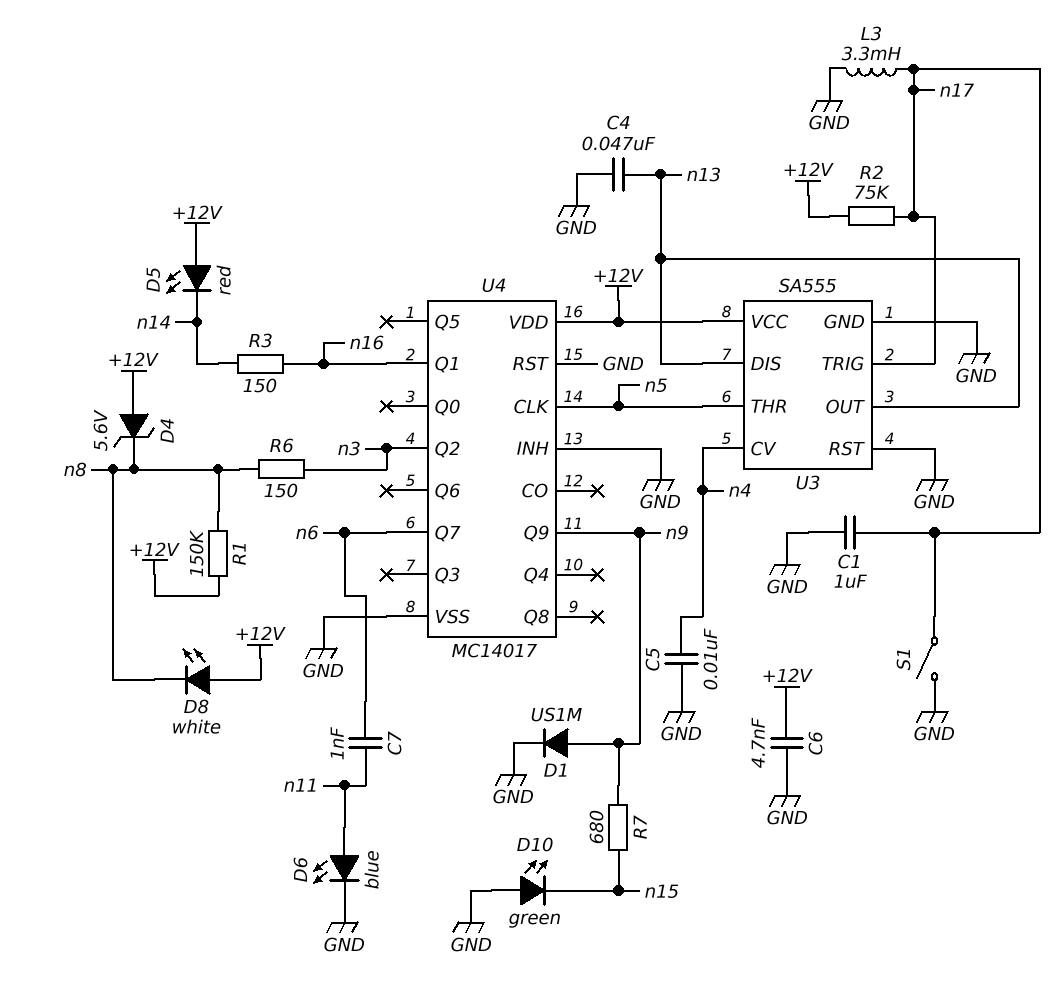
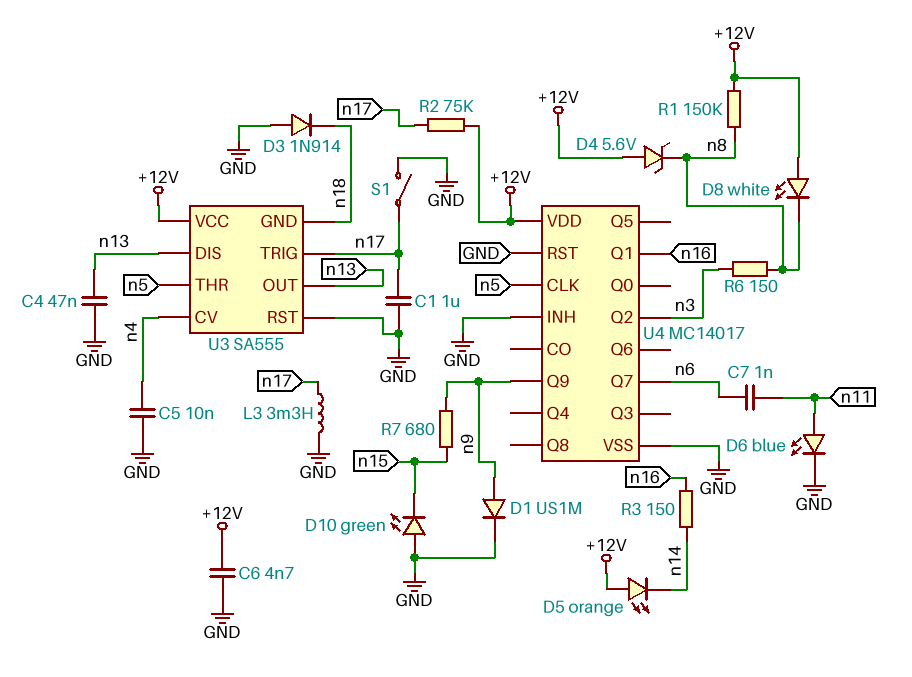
D3: none -> diode 1N914 (A GND, K n18)
D5: LED red (A +12V, K n14) -> LED orange (A +12V, K n14)
U3 pin GND: GND -> n18

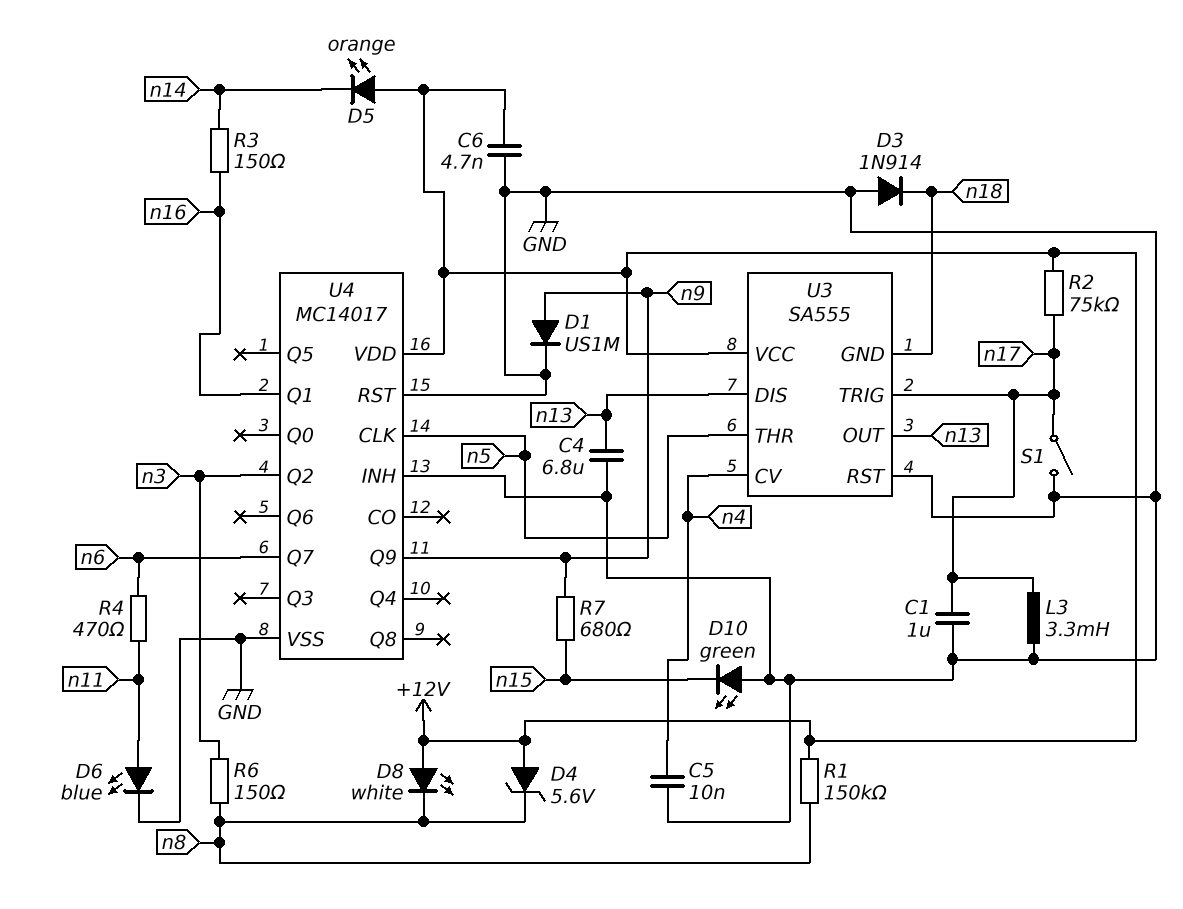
C4: 47nF (GND, n13) -> 6.8uF (GND, n13)
C7: 1nF (n6, n11) -> none
R4: none -> 470 (n6, n11)

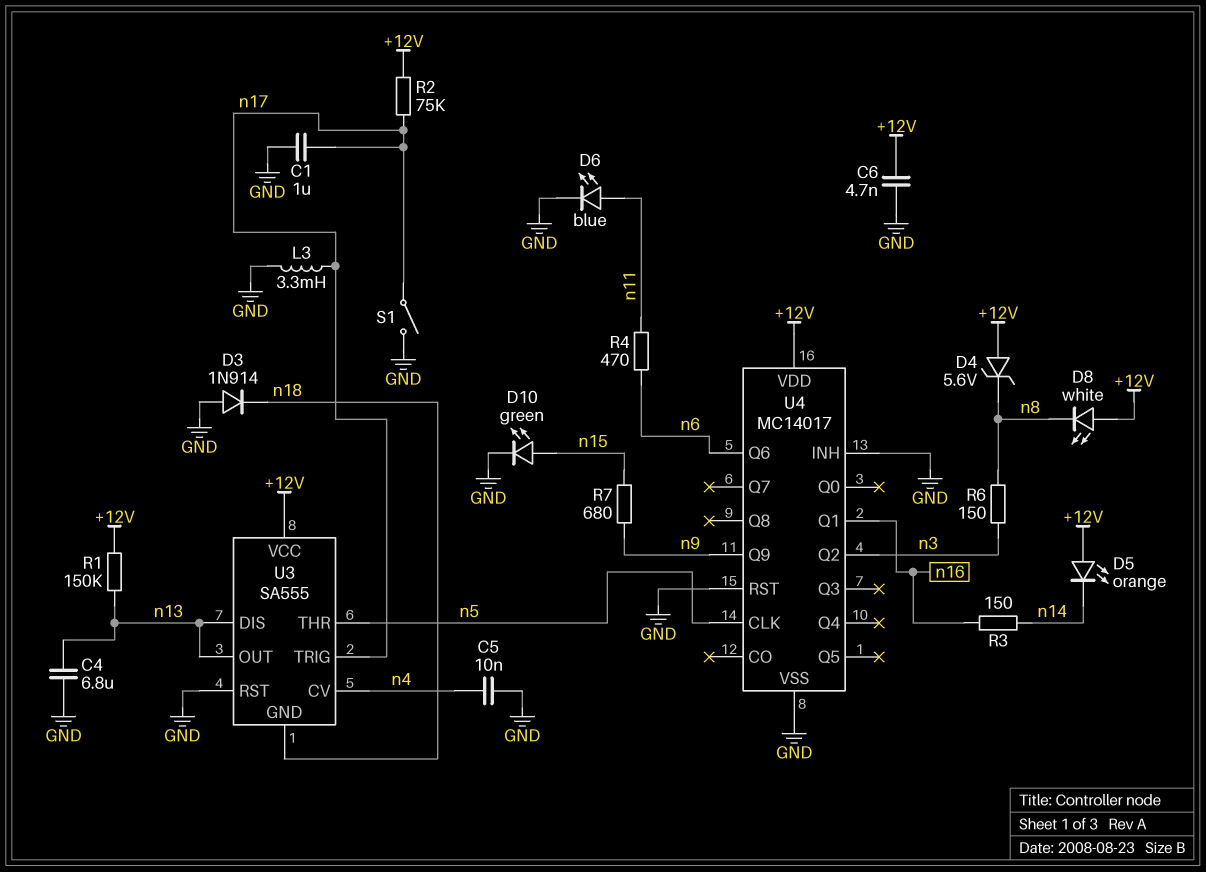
D1: diode US1M (A n9, K GND) -> none
D10: LED green (A GND, K n15) -> LED green (A n15, K GND)
R1: 150k (+12V, n8) -> 150k (+12V, n13)
U4 pin Q6: none -> n6
U4 pin Q7: n6 -> none

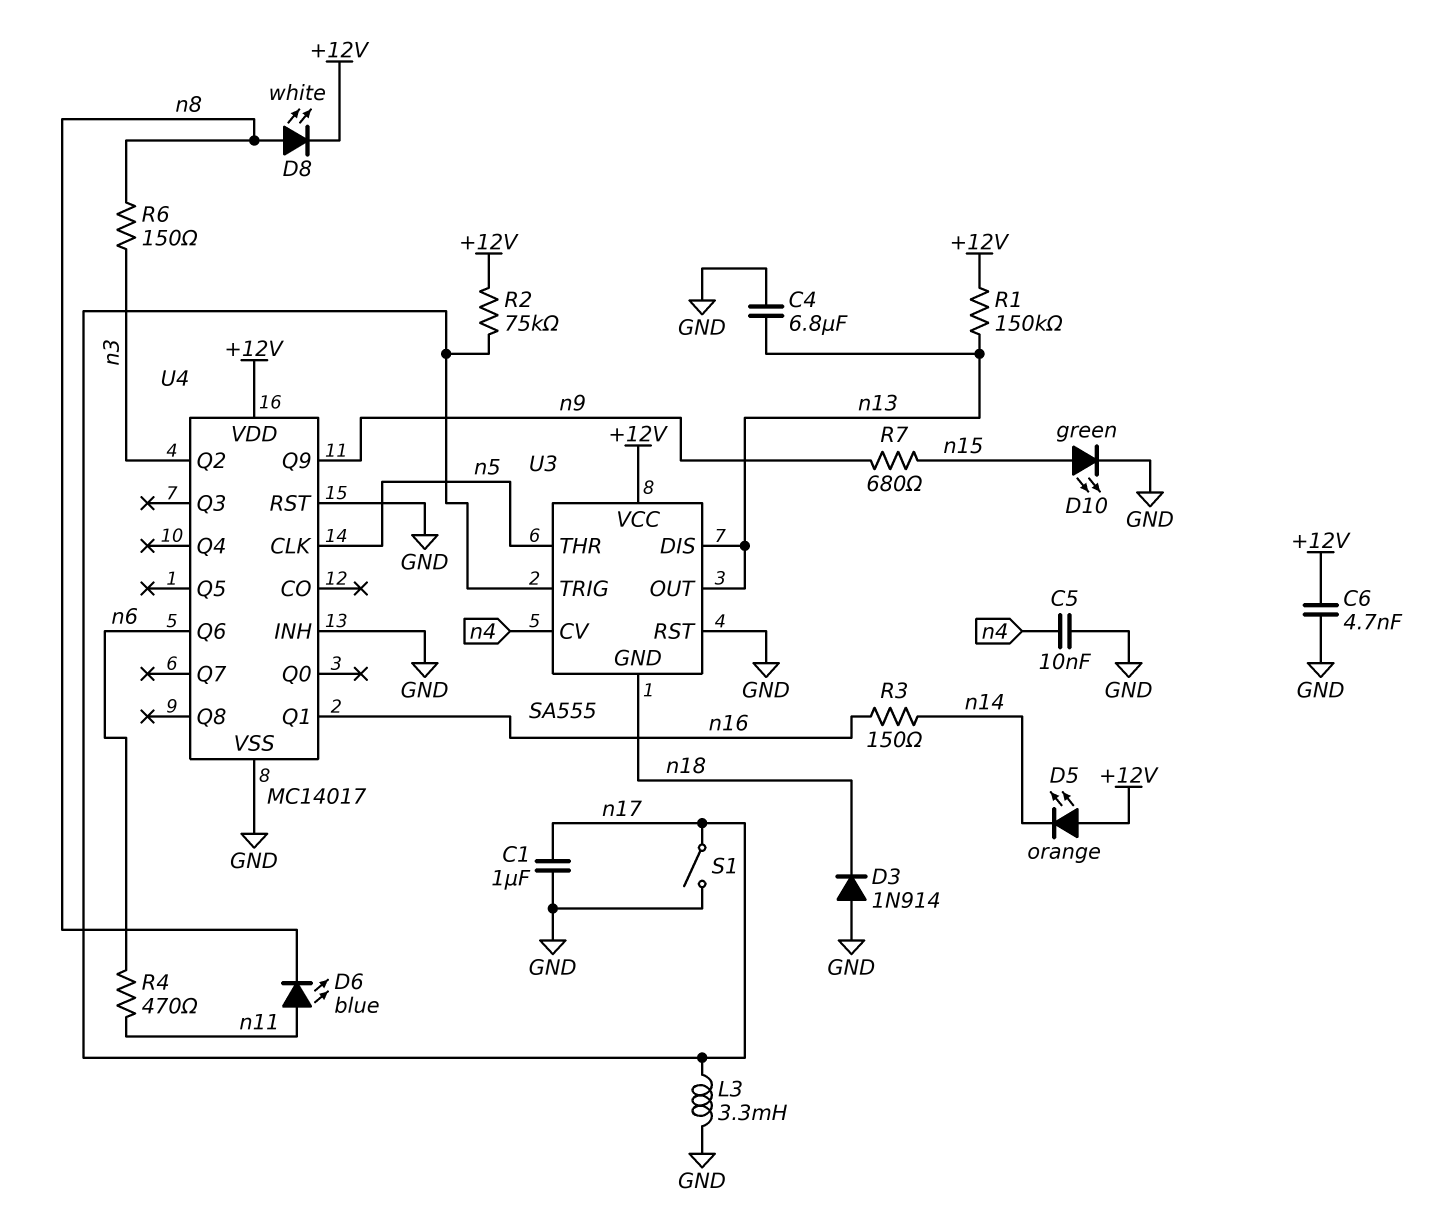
D4: zener 5.6V (A +12V, K n8) -> none
D6: LED blue (A n11, K GND) -> LED blue (A n11, K n8)
D8: LED white (A +12V, K n8) -> LED white (A n8, K +12V)

